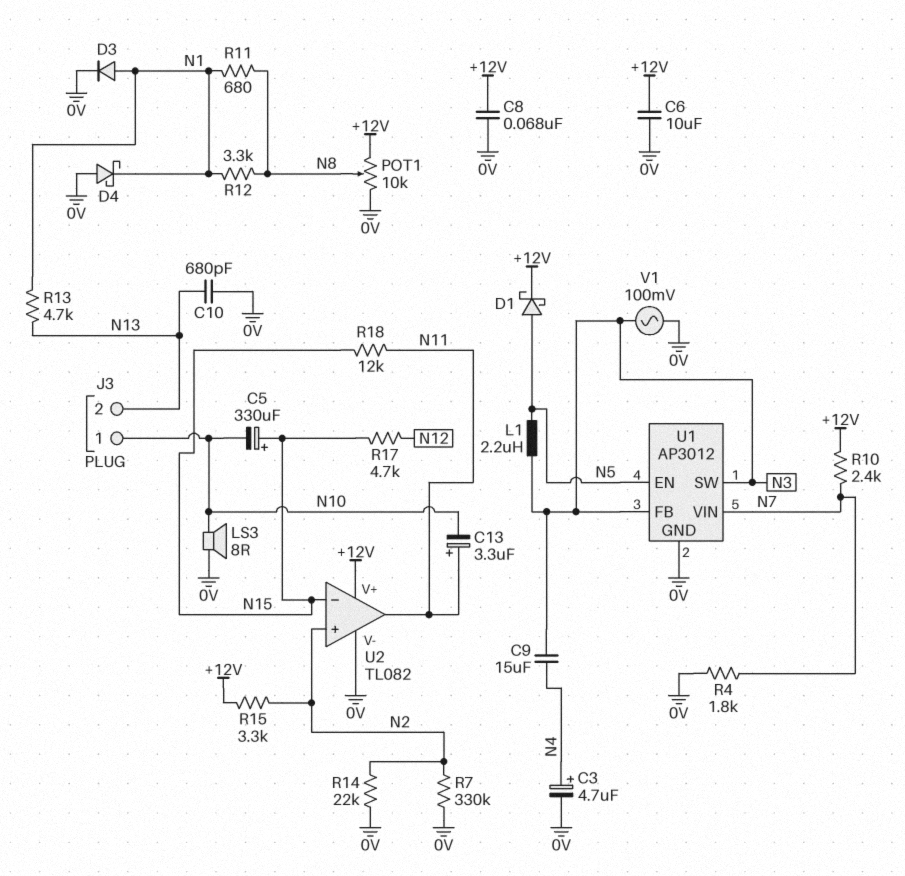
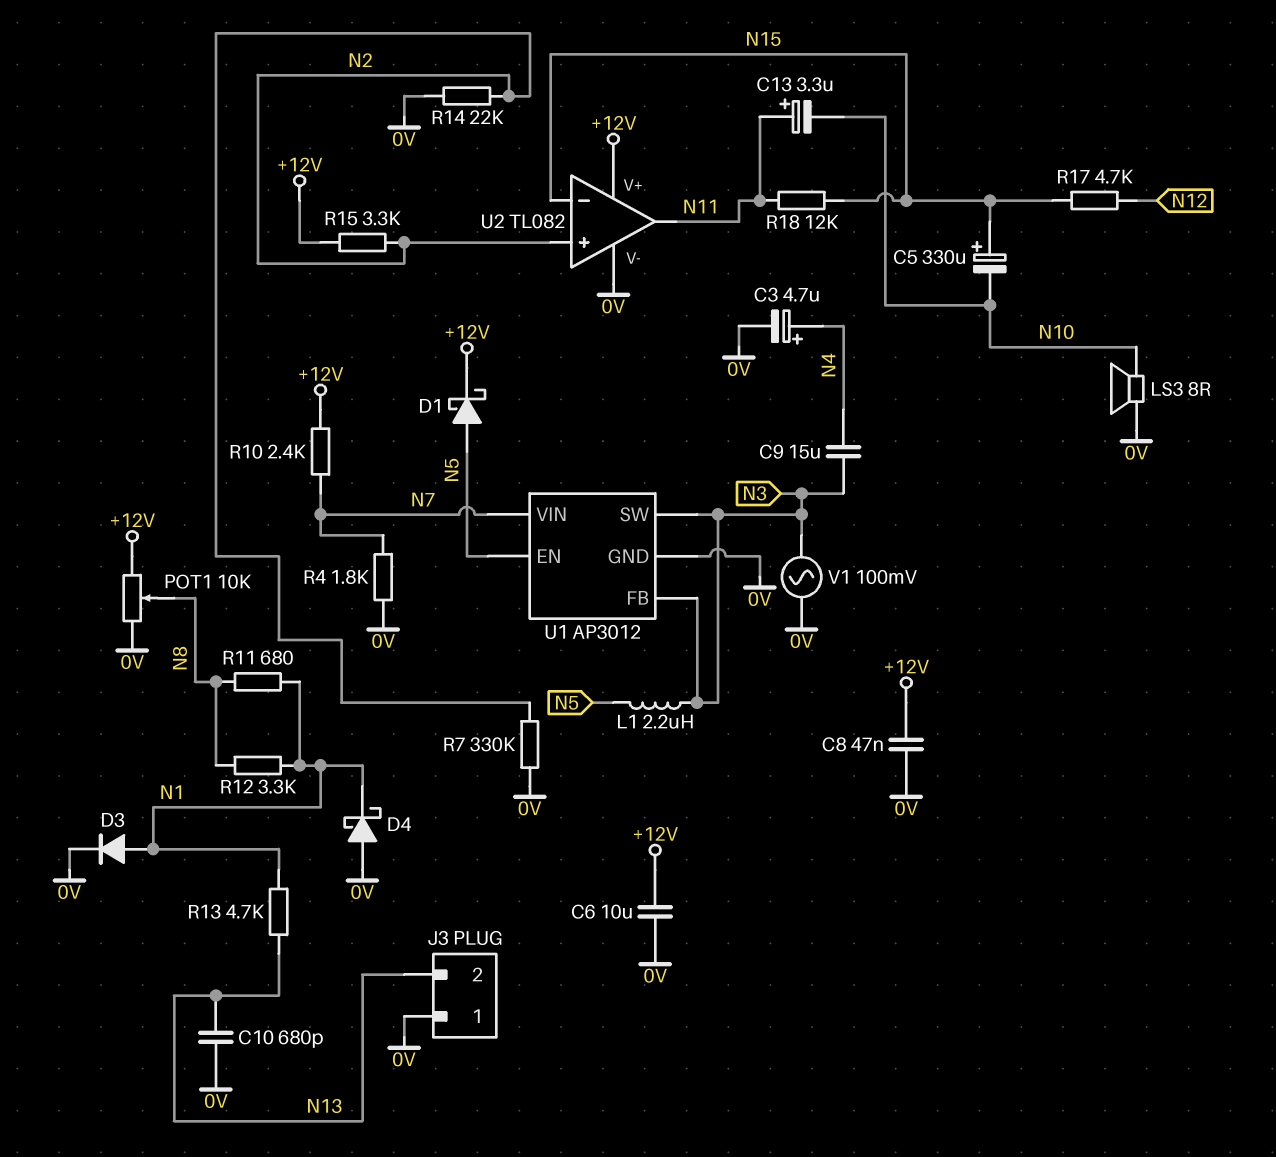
C8: 68nF (+12V, 0V) -> 47nF (+12V, 0V)
J3 pin 1: N10 -> 0V

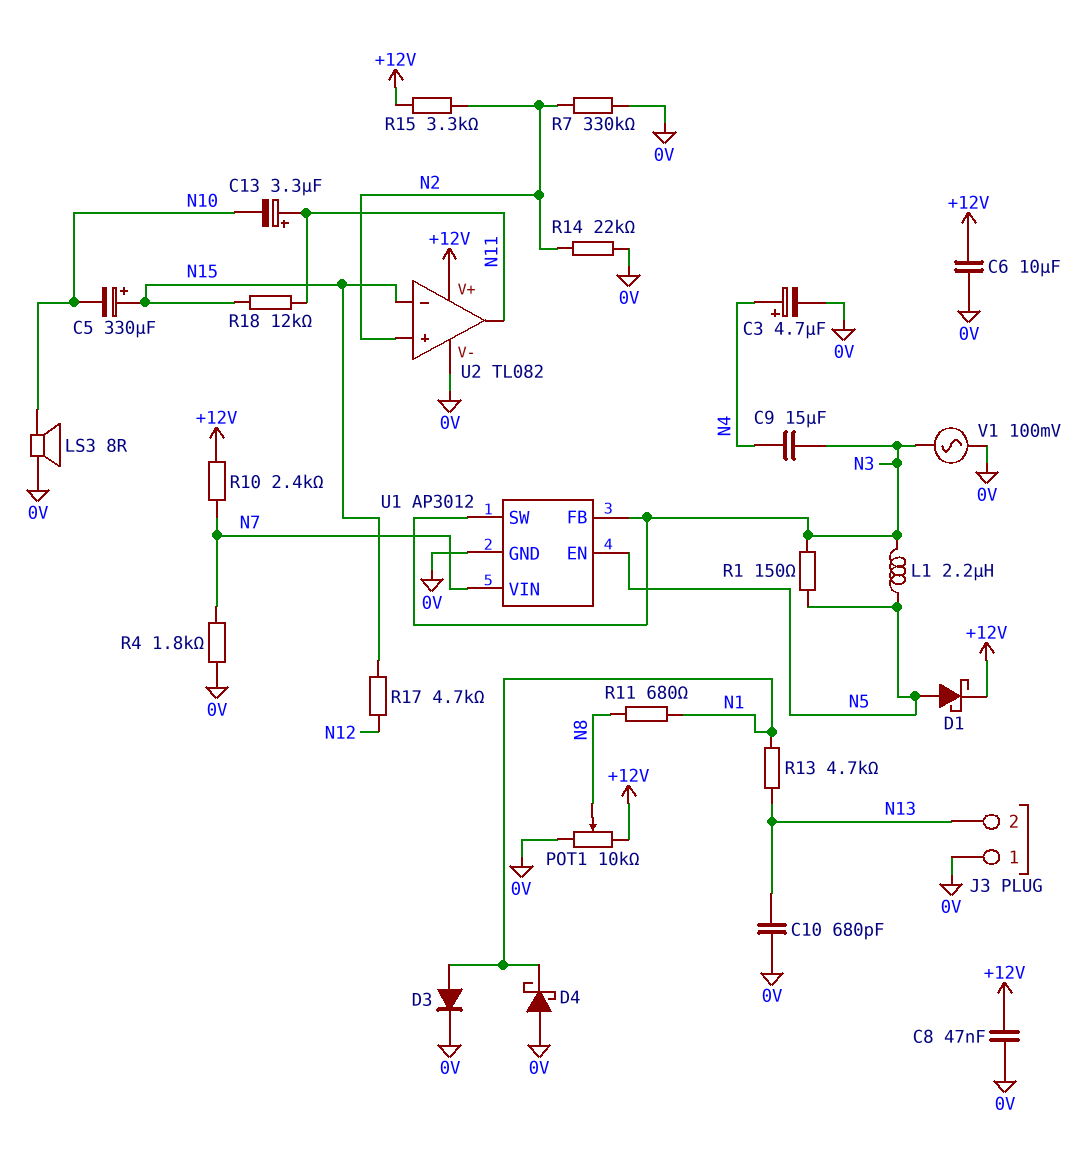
R1: none -> 150 (N3, N5)
R12: 3.3k (N1, N8) -> none

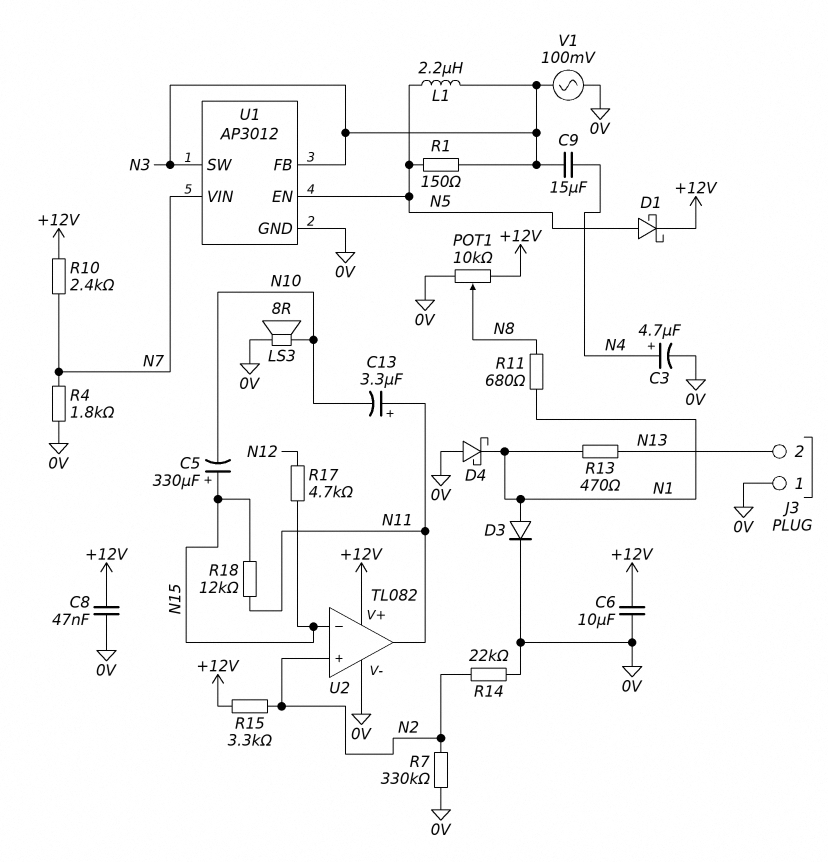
C10: 680pF (0V, N13) -> none
R13: 4.7k (N1, N13) -> 470 (N1, N13)

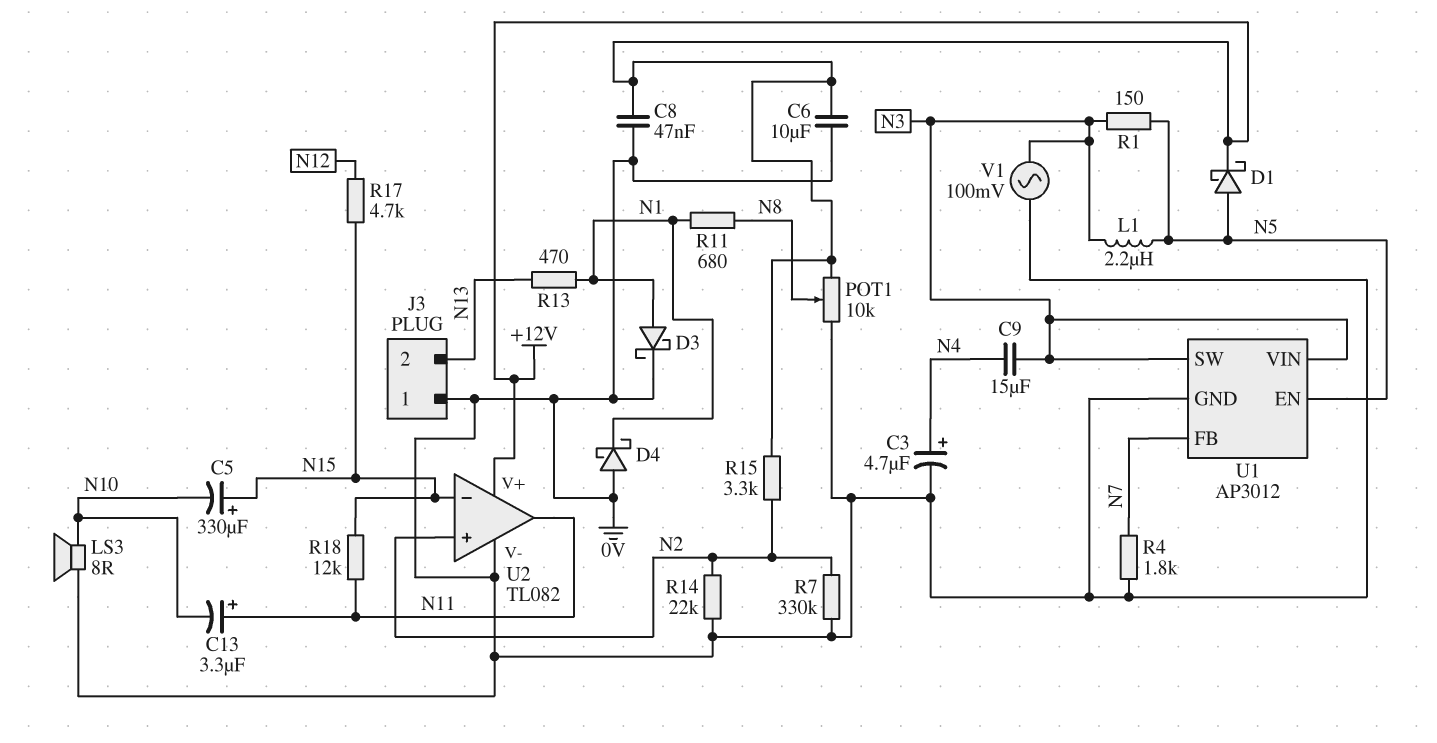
D3: diode (A N1, K 0V) -> schottky (A N1, K 0V)
R10: 2.4k (+12V, N7) -> none
U1 pin FB: N3 -> N7
U1 pin VIN: N7 -> N3

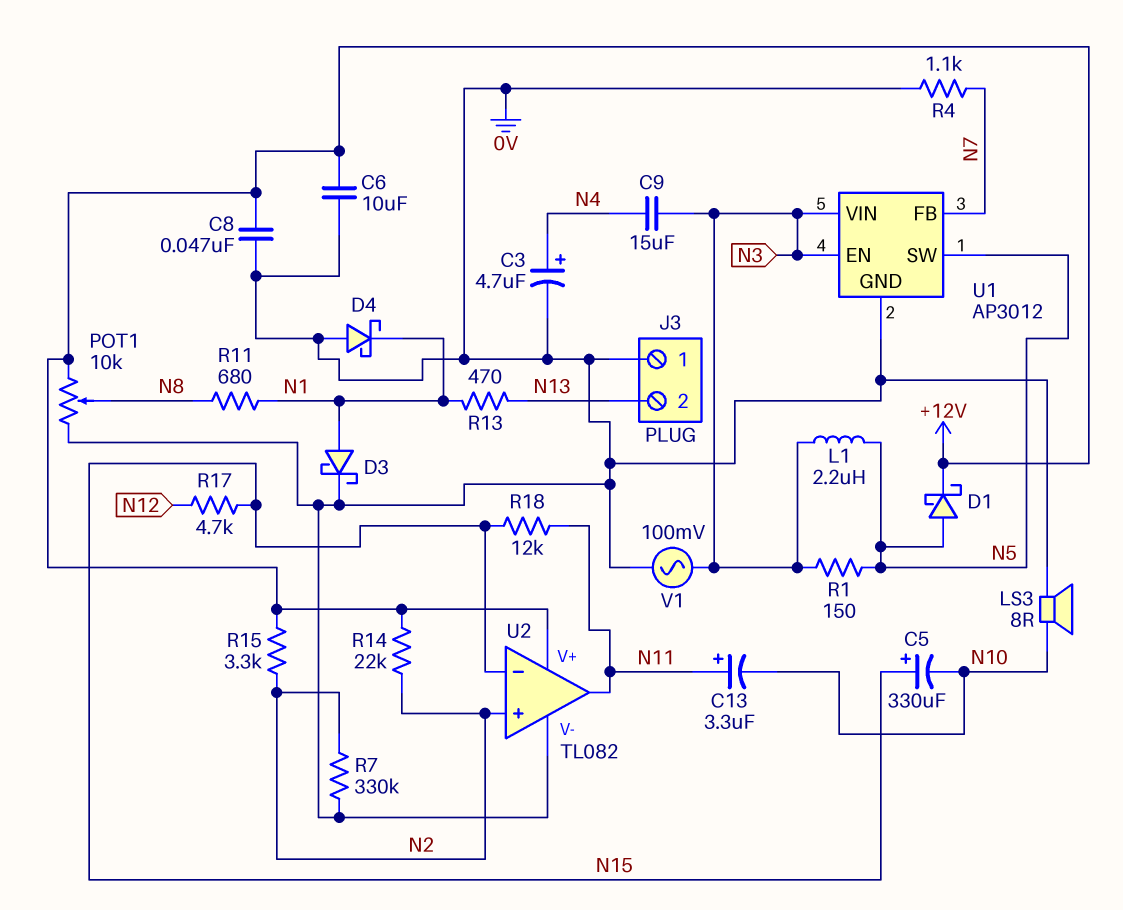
R4: 1.8k (0V, N7) -> 1.1k (0V, N7)
R14: 22k (0V, N2) -> 22k (+12V, N2)
U1 pin EN: N5 -> N3
U1 pin SW: N3 -> N5

